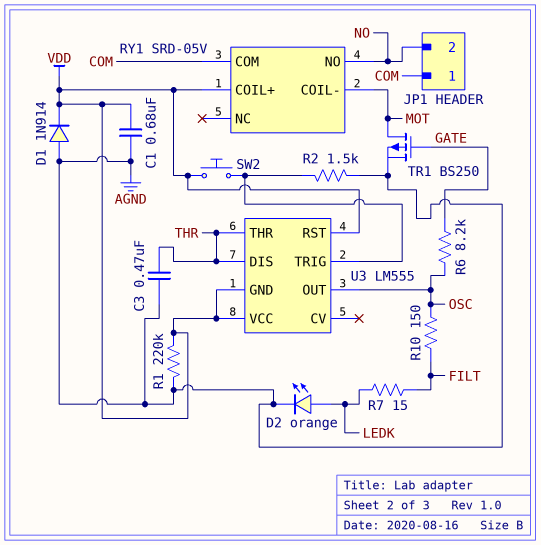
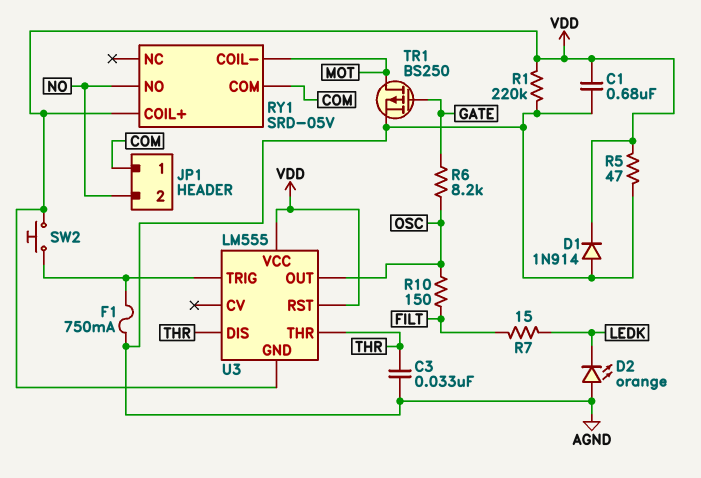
C3: 470nF (AGND, THR) -> 33nF (AGND, THR)
D2: LED orange (A LEDK, K AGND) -> LED orange (A AGND, K LEDK)
F1: none -> 750mA (AGND, U3/TRIG)
R2: 1.5k (AGND, U3/TRIG) -> none
R5: none -> 47 (AGND, VDD)

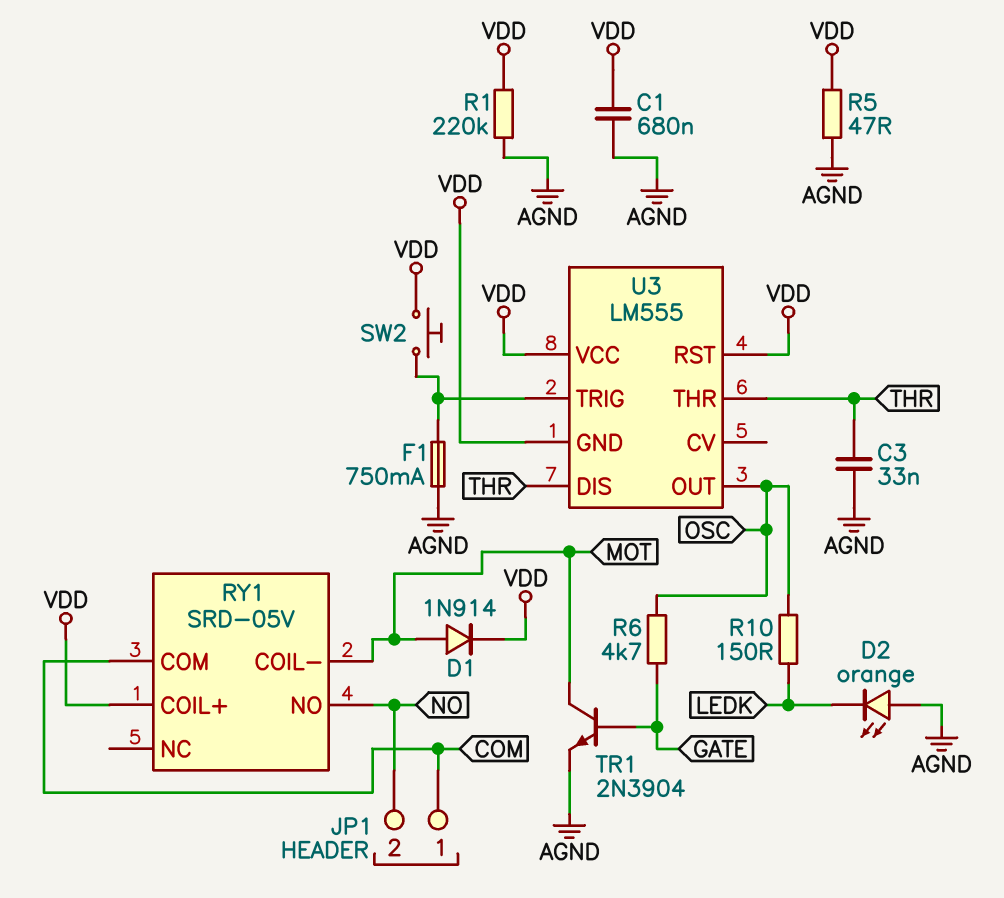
D1: diode 1N914 (A AGND, K VDD) -> diode 1N914 (A MOT, K VDD)
R6: 8.2k (GATE, OSC) -> 4.7k (GATE, OSC)
R7: 15 (FILT, LEDK) -> none
R10: 150 (FILT, OSC) -> 150 (LEDK, OSC)
TR1: PMOS BS250 (G GATE, D MOT, S AGND) -> NPN 2N3904 (B GATE, C MOT, E AGND)

